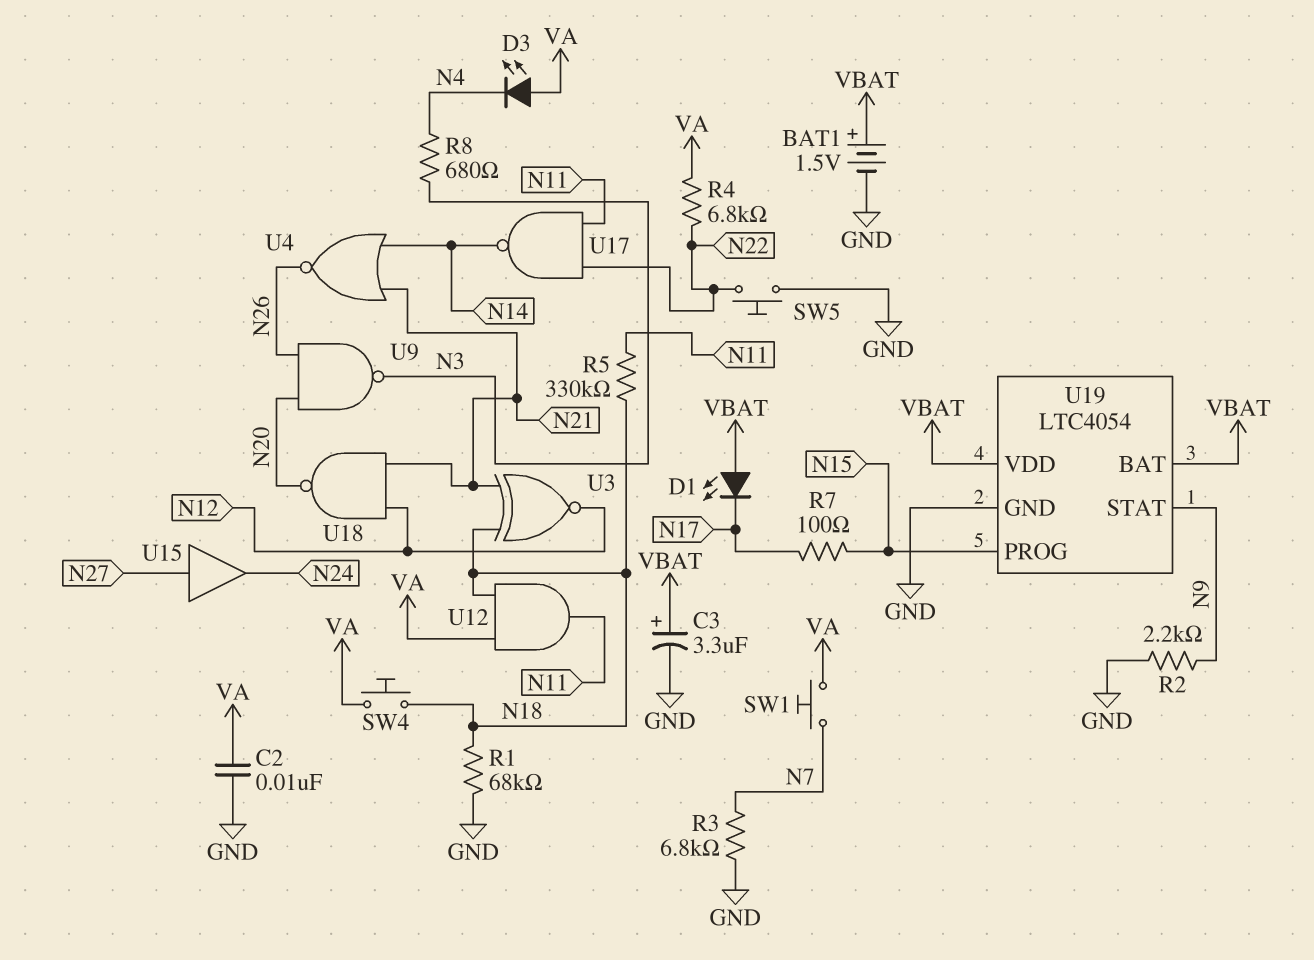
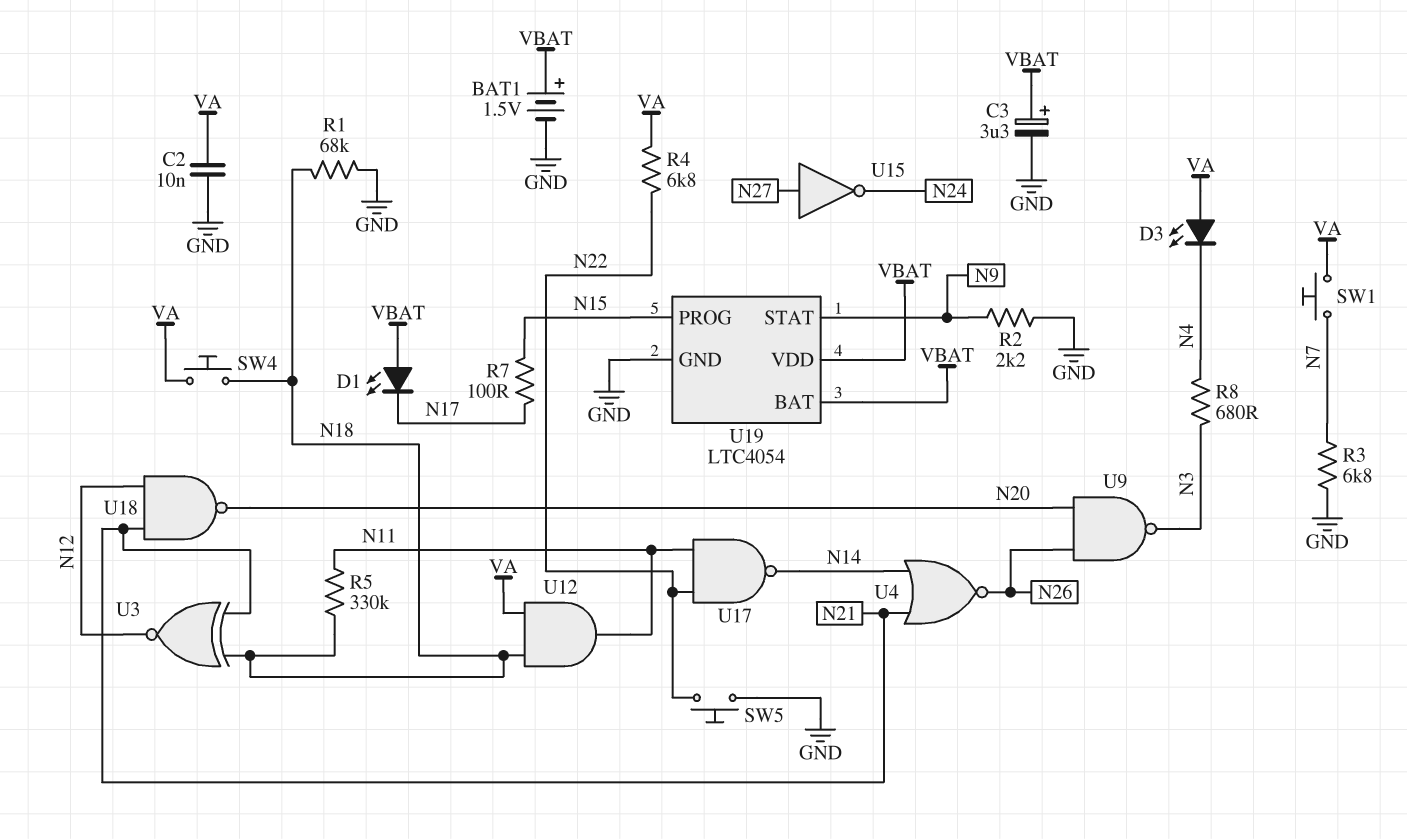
U15: buffer (in N27, out N24) -> NOT (in N27, out N24)

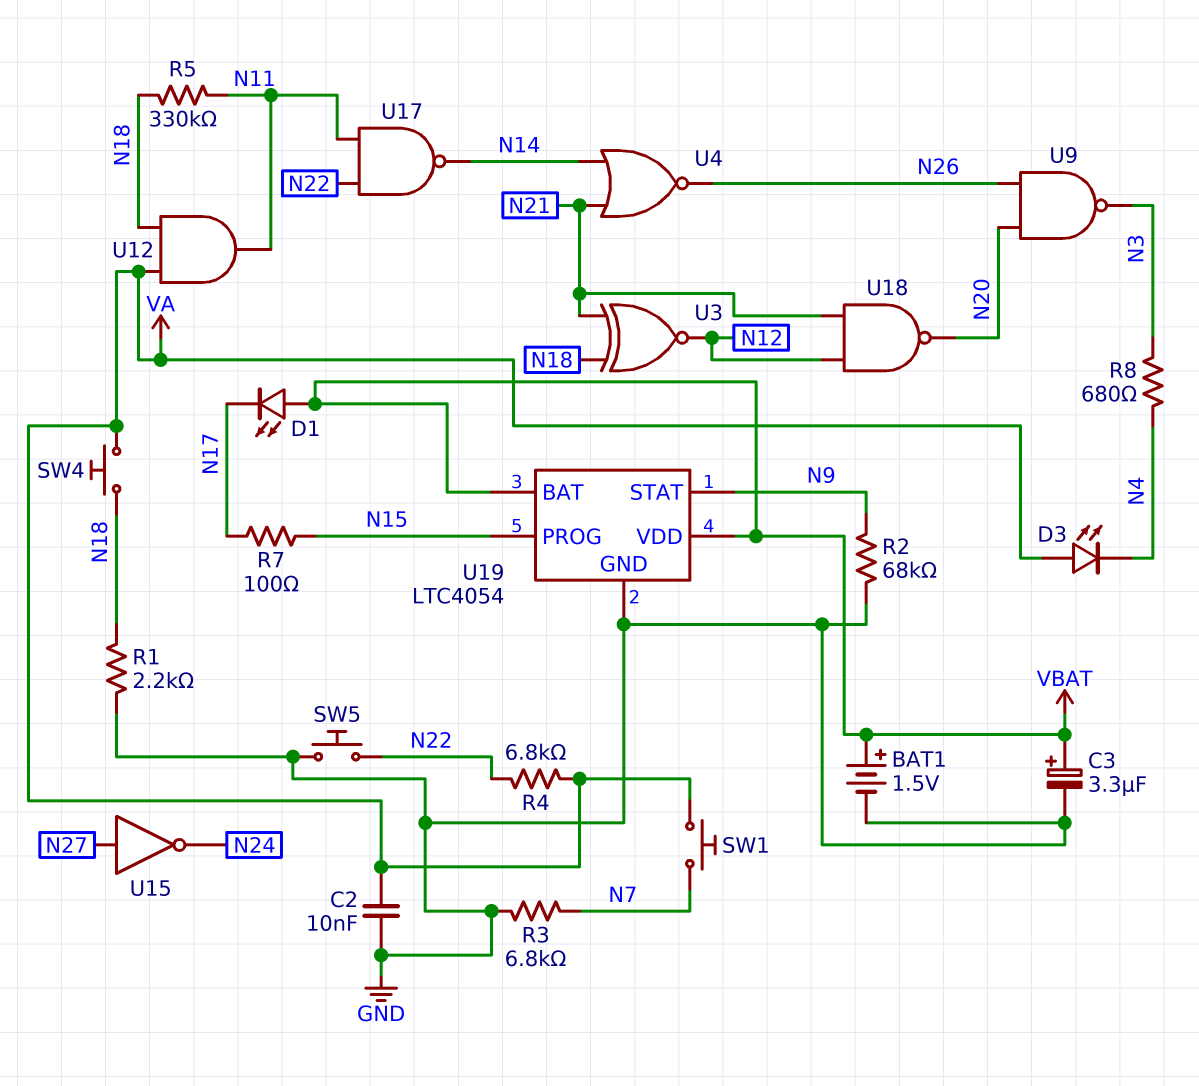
R1: 68k (GND, N18) -> 2.2k (GND, N18)
R2: 2.2k (GND, N9) -> 68k (GND, N9)

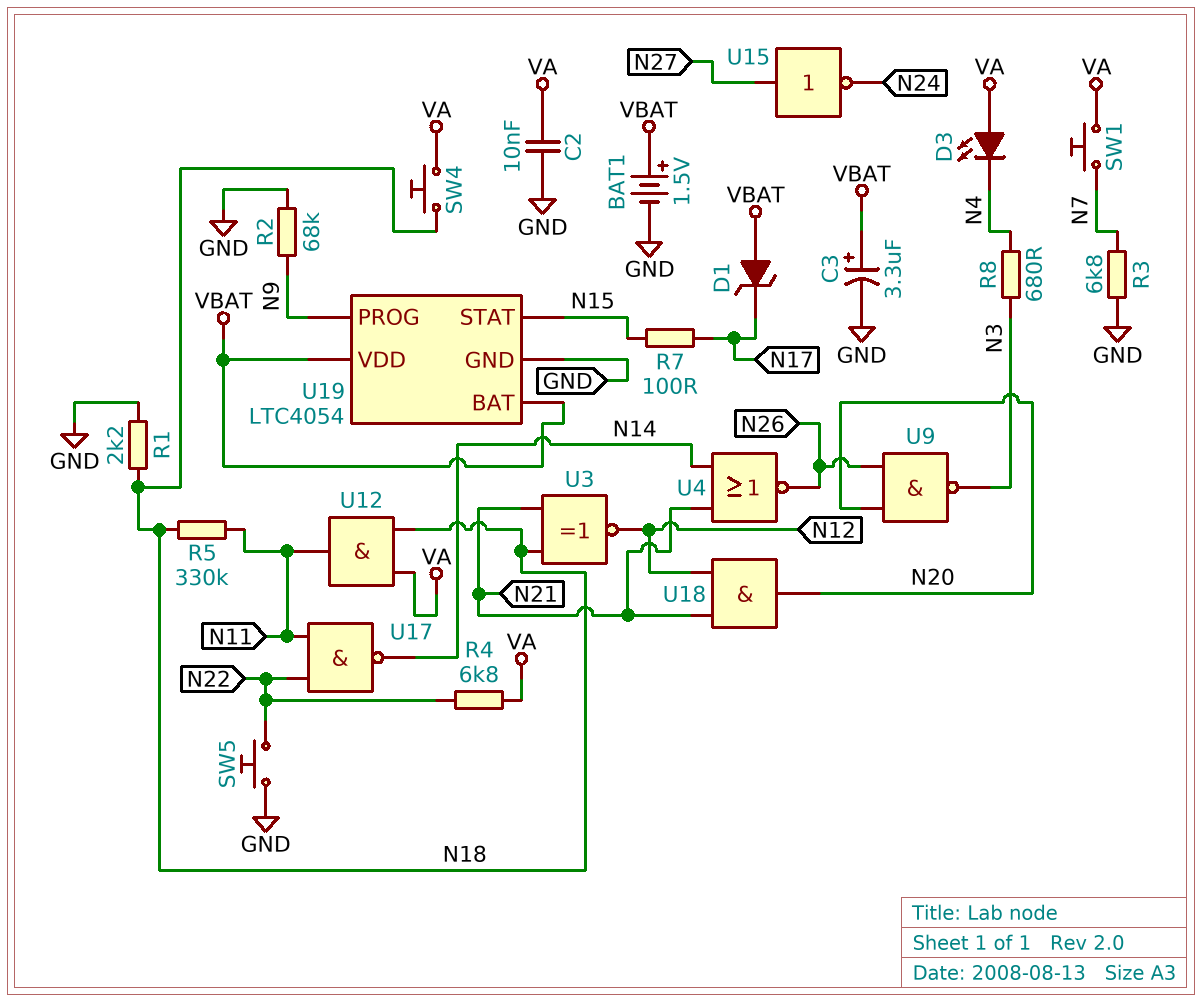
D1: LED (A VBAT, K N17) -> zener (A VBAT, K N17)
U18: NAND (in N12, in N21, out N20) -> AND (in N12, in N21, out N20)
U19 pin PROG: N15 -> N9
U19 pin STAT: N9 -> N15

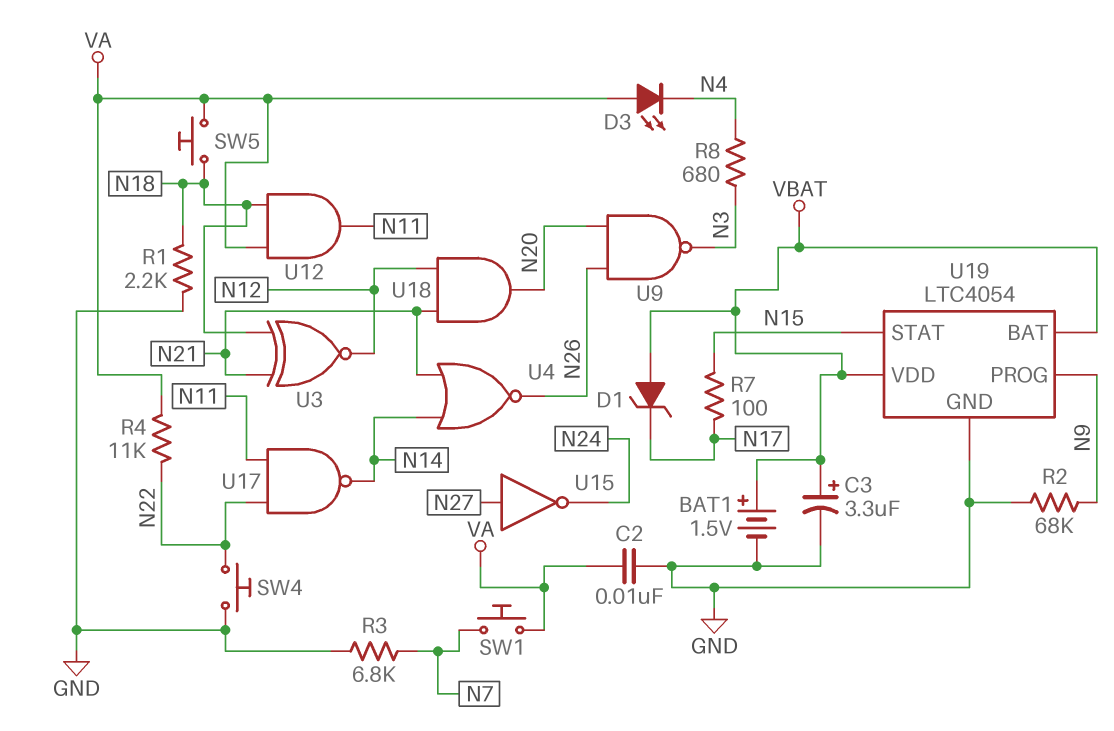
R4: 6.8k (N22, VA) -> 11k (N22, VA)
R5: 330k (N11, N18) -> none
SW4: button (N18, VA) -> button (GND, N22)
SW5: button (GND, N22) -> button (N18, VA)

